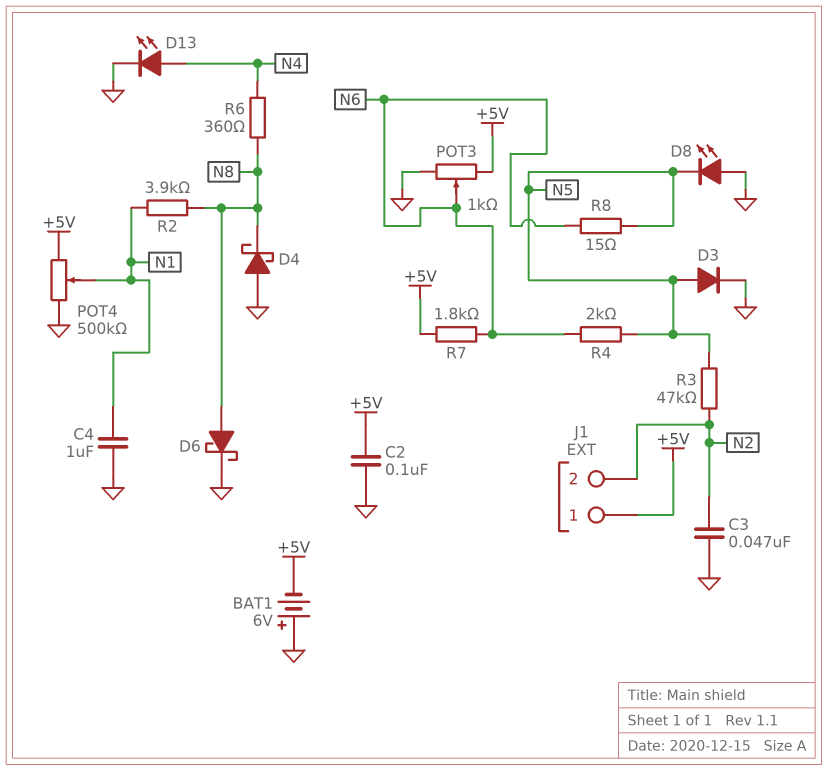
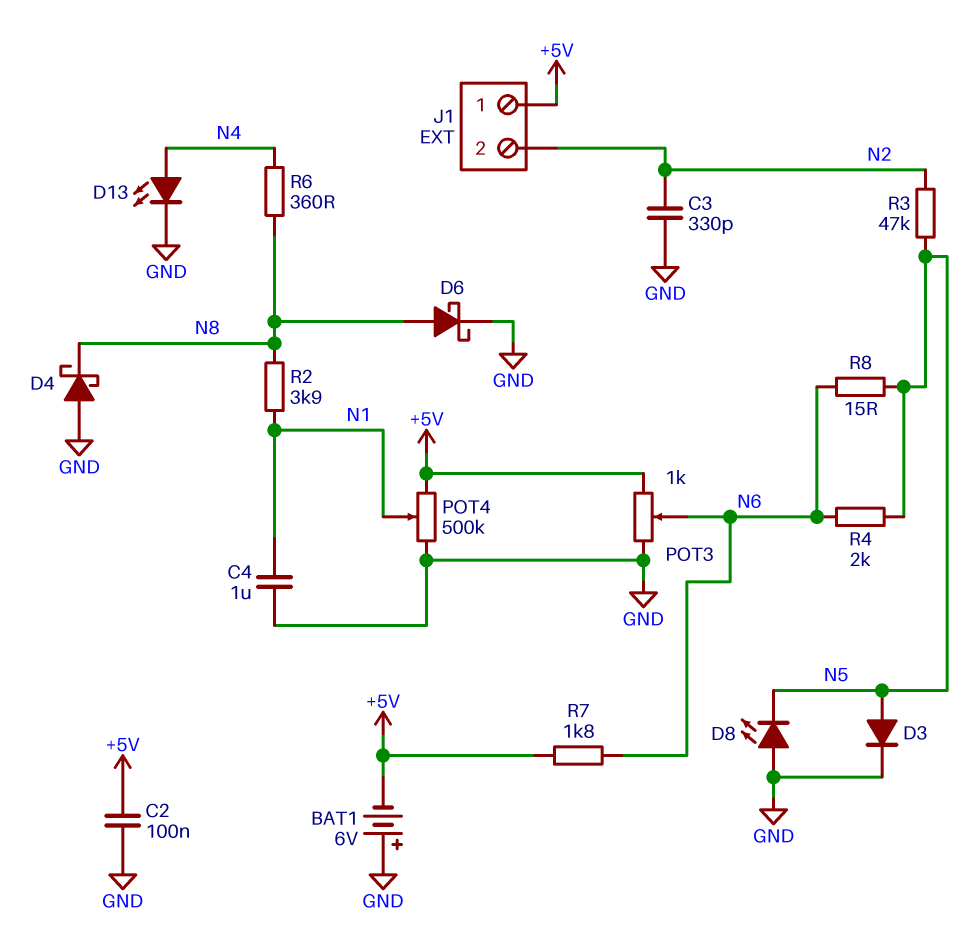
C3: 47nF (GND, N2) -> 330pF (GND, N2)

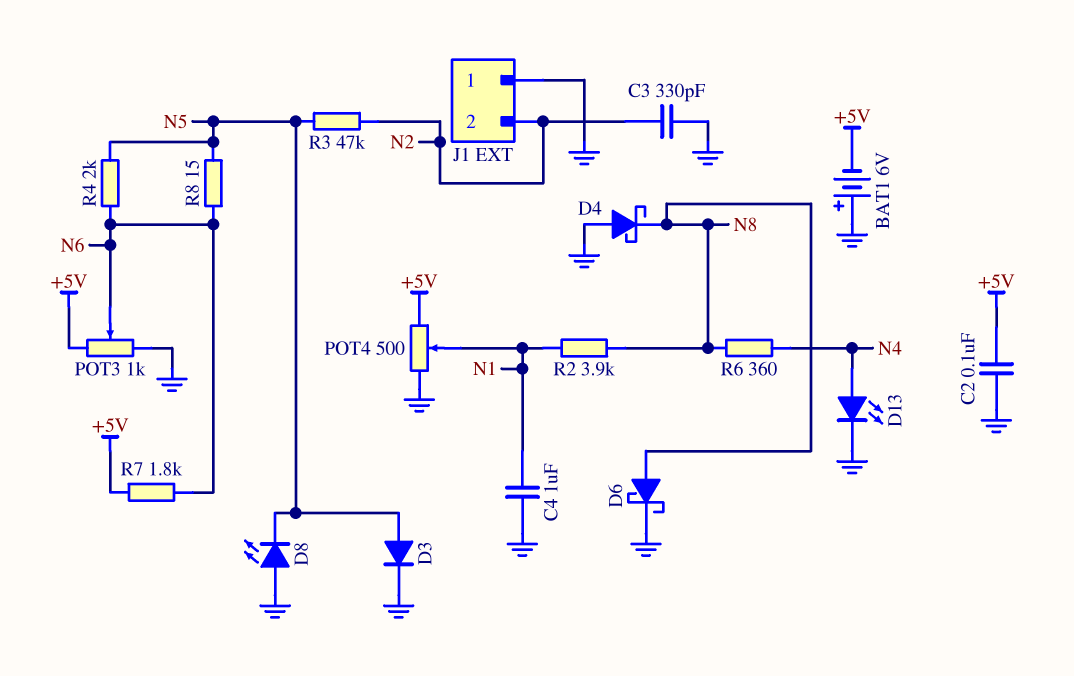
J1 pin 1: +5V -> GND
POT4: 500k (+5V, GND, wiper N1) -> 500 (+5V, GND, wiper N1)

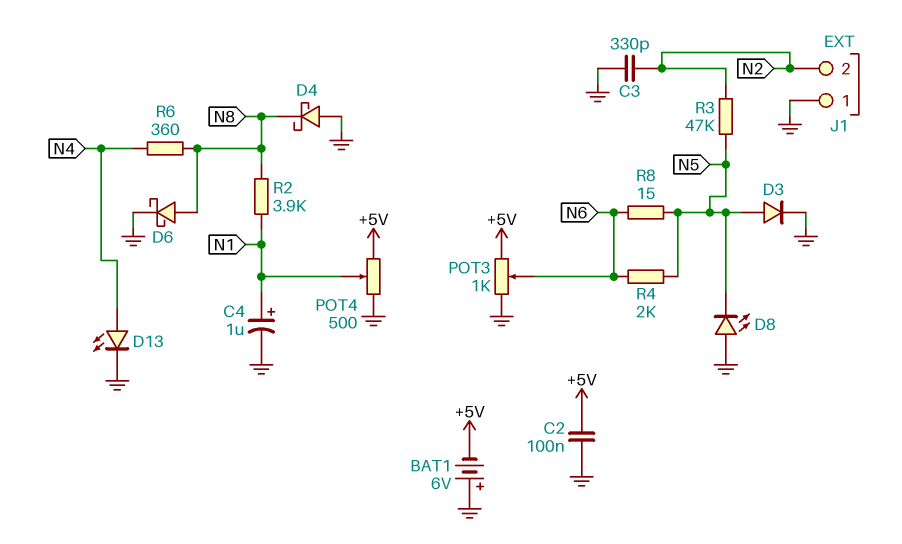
C4: 1uF (GND, N1) -> 1uF (plus N1, minus GND)
R7: 1.8k (+5V, N6) -> none

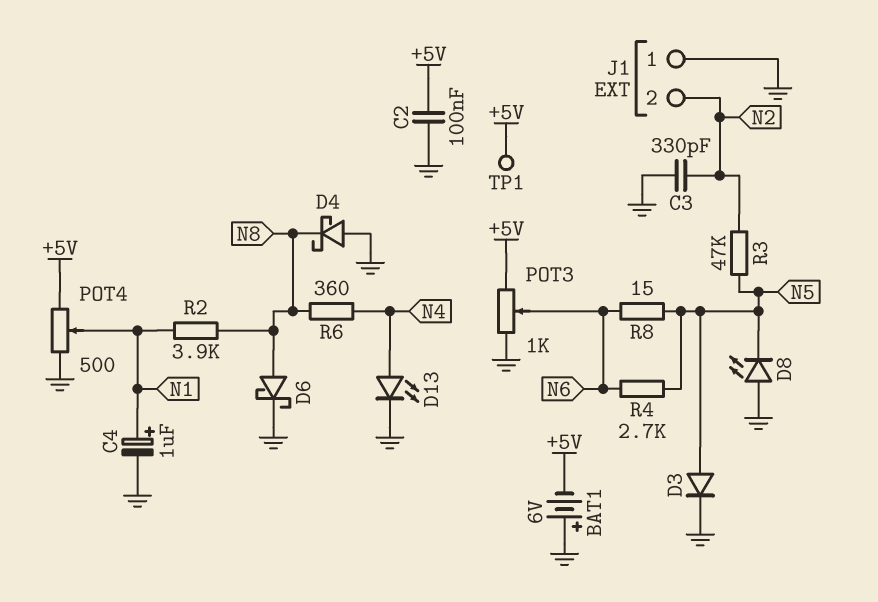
R4: 2k (N5, N6) -> 2.7k (N5, N6)
TP1: none -> test point (+5V)

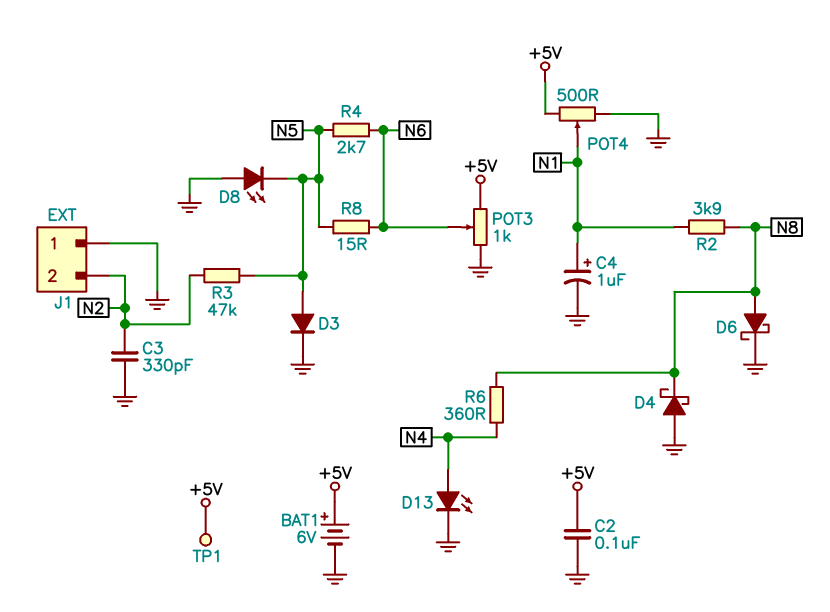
BAT1: 6V (plus GND, minus +5V) -> 6V (plus +5V, minus GND)

